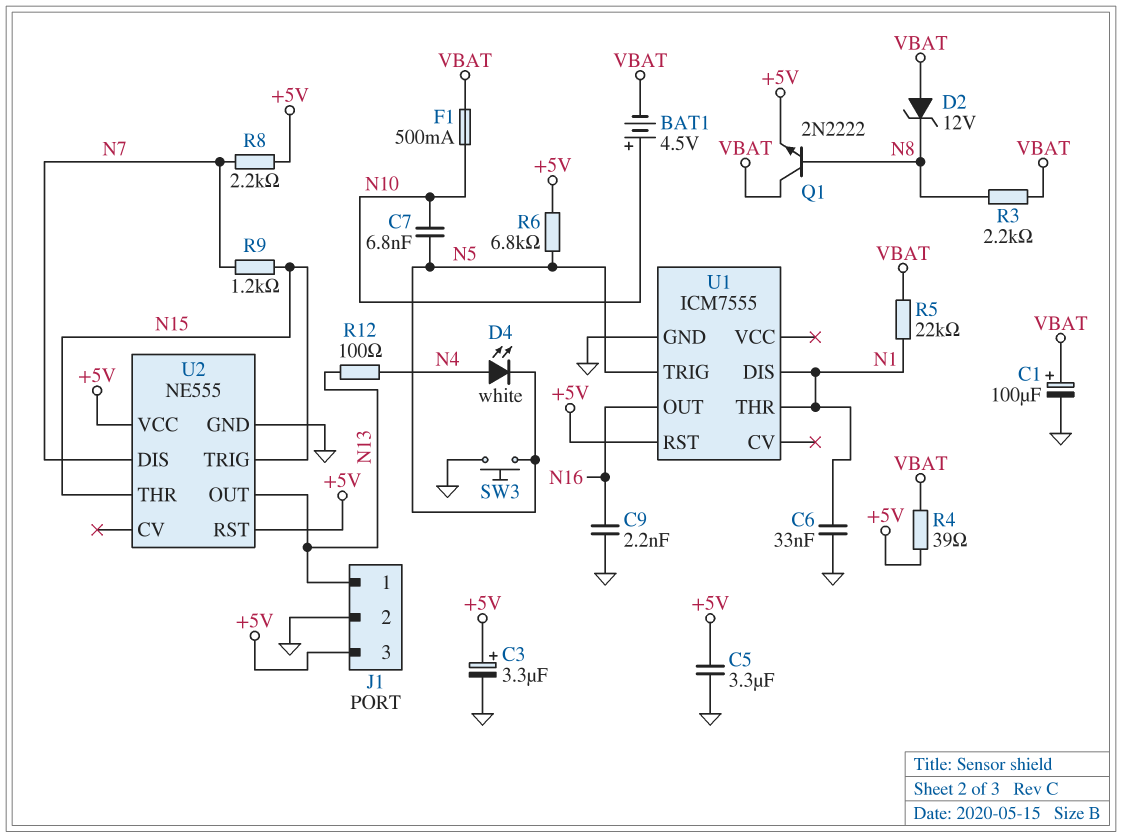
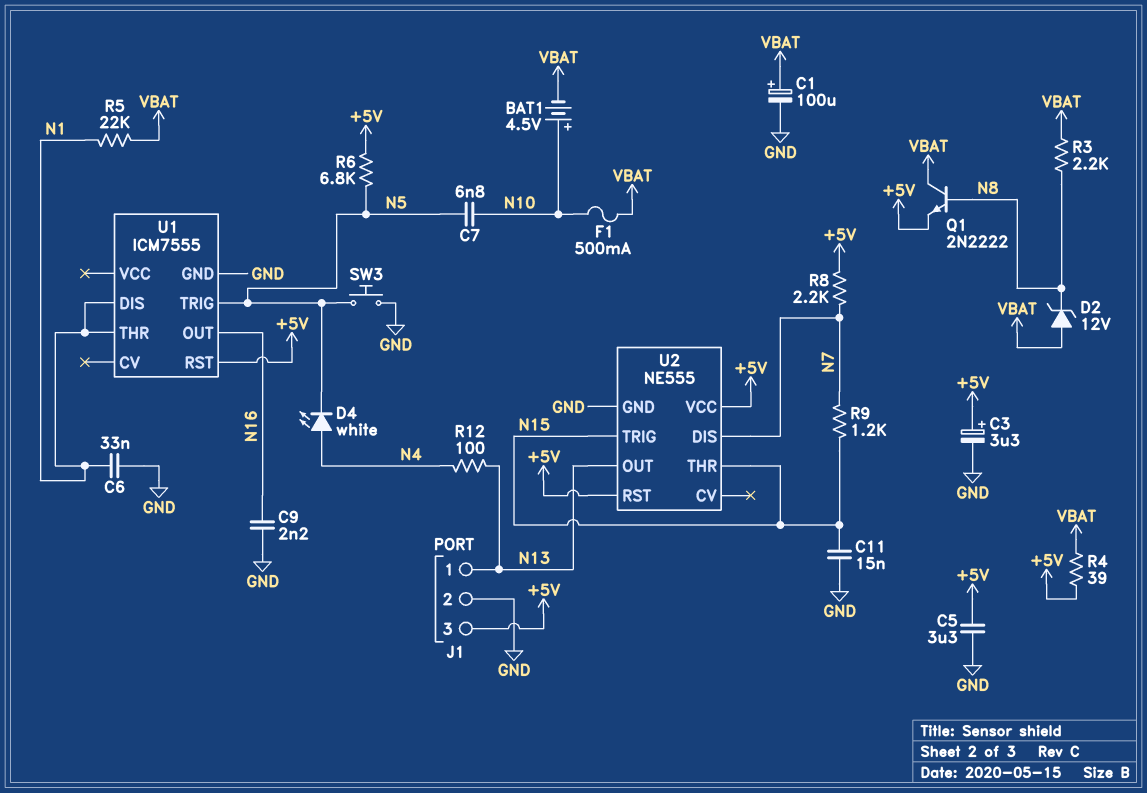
C11: none -> 15nF (GND, N15)

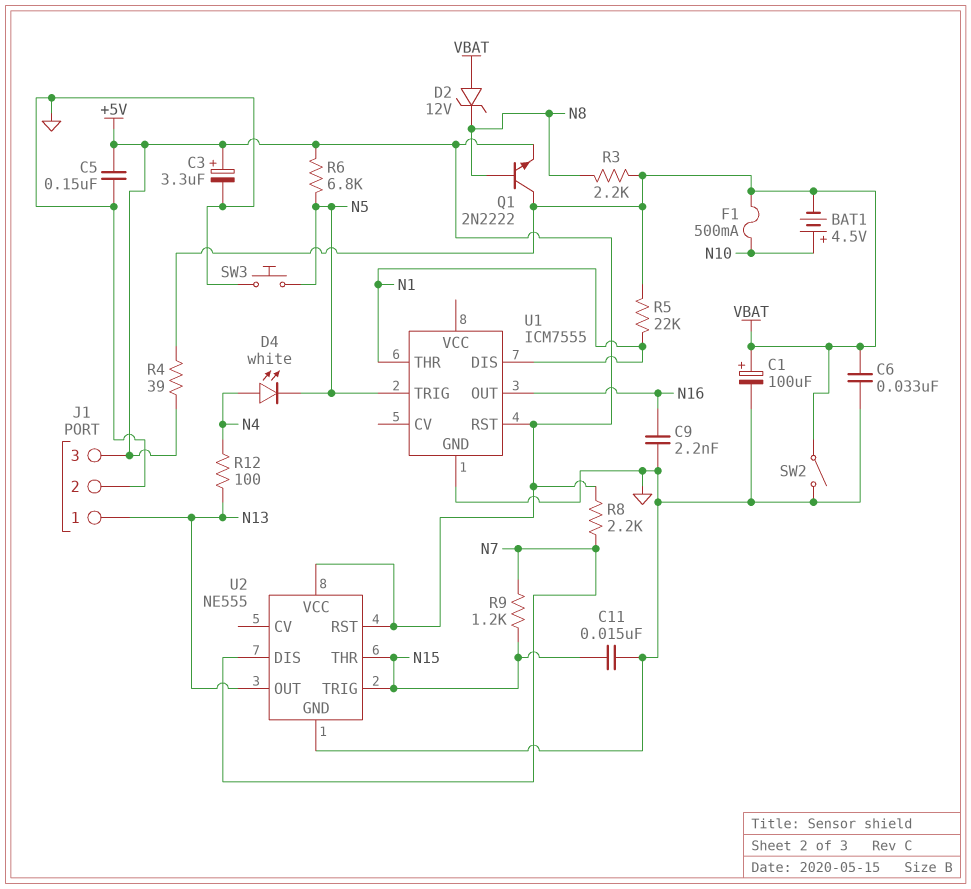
C5: 3.3uF (+5V, GND) -> 150nF (+5V, GND)
C6: 33nF (GND, N1) -> 33nF (GND, VBAT)
C7: 6.8nF (N5, N10) -> none
SW2: none -> switch (GND, VBAT)

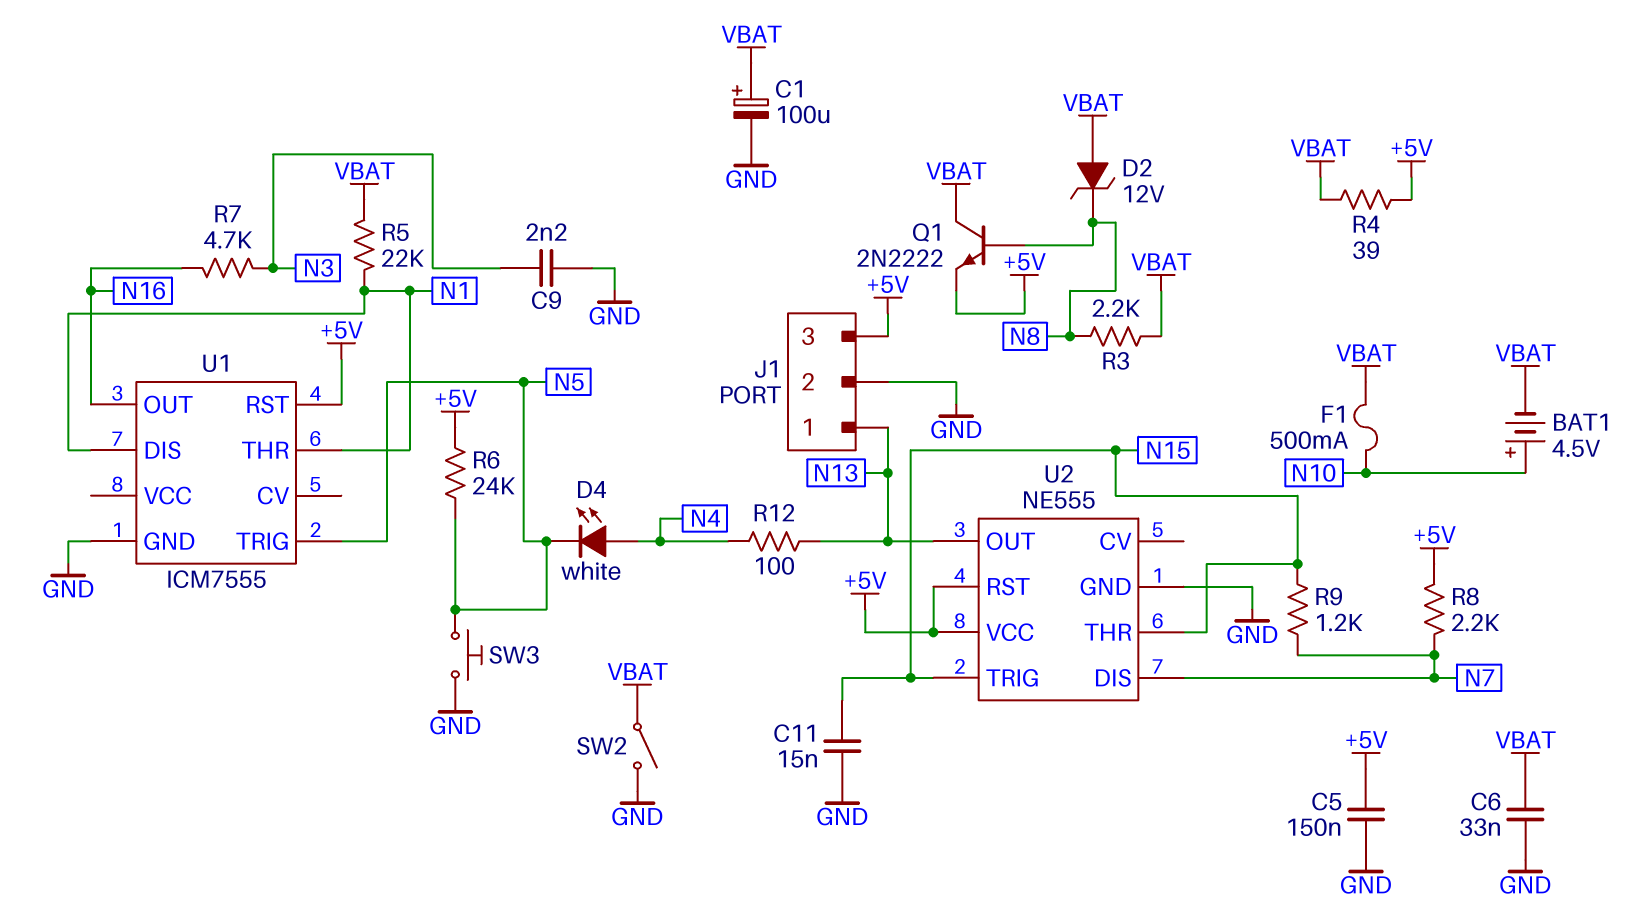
C3: 3.3uF (plus +5V, minus GND) -> none
C9: 2.2nF (GND, N16) -> 2.2nF (GND, N3)
R6: 6.8k (+5V, N5) -> 24k (+5V, N5)
R7: none -> 4.7k (N3, N16)

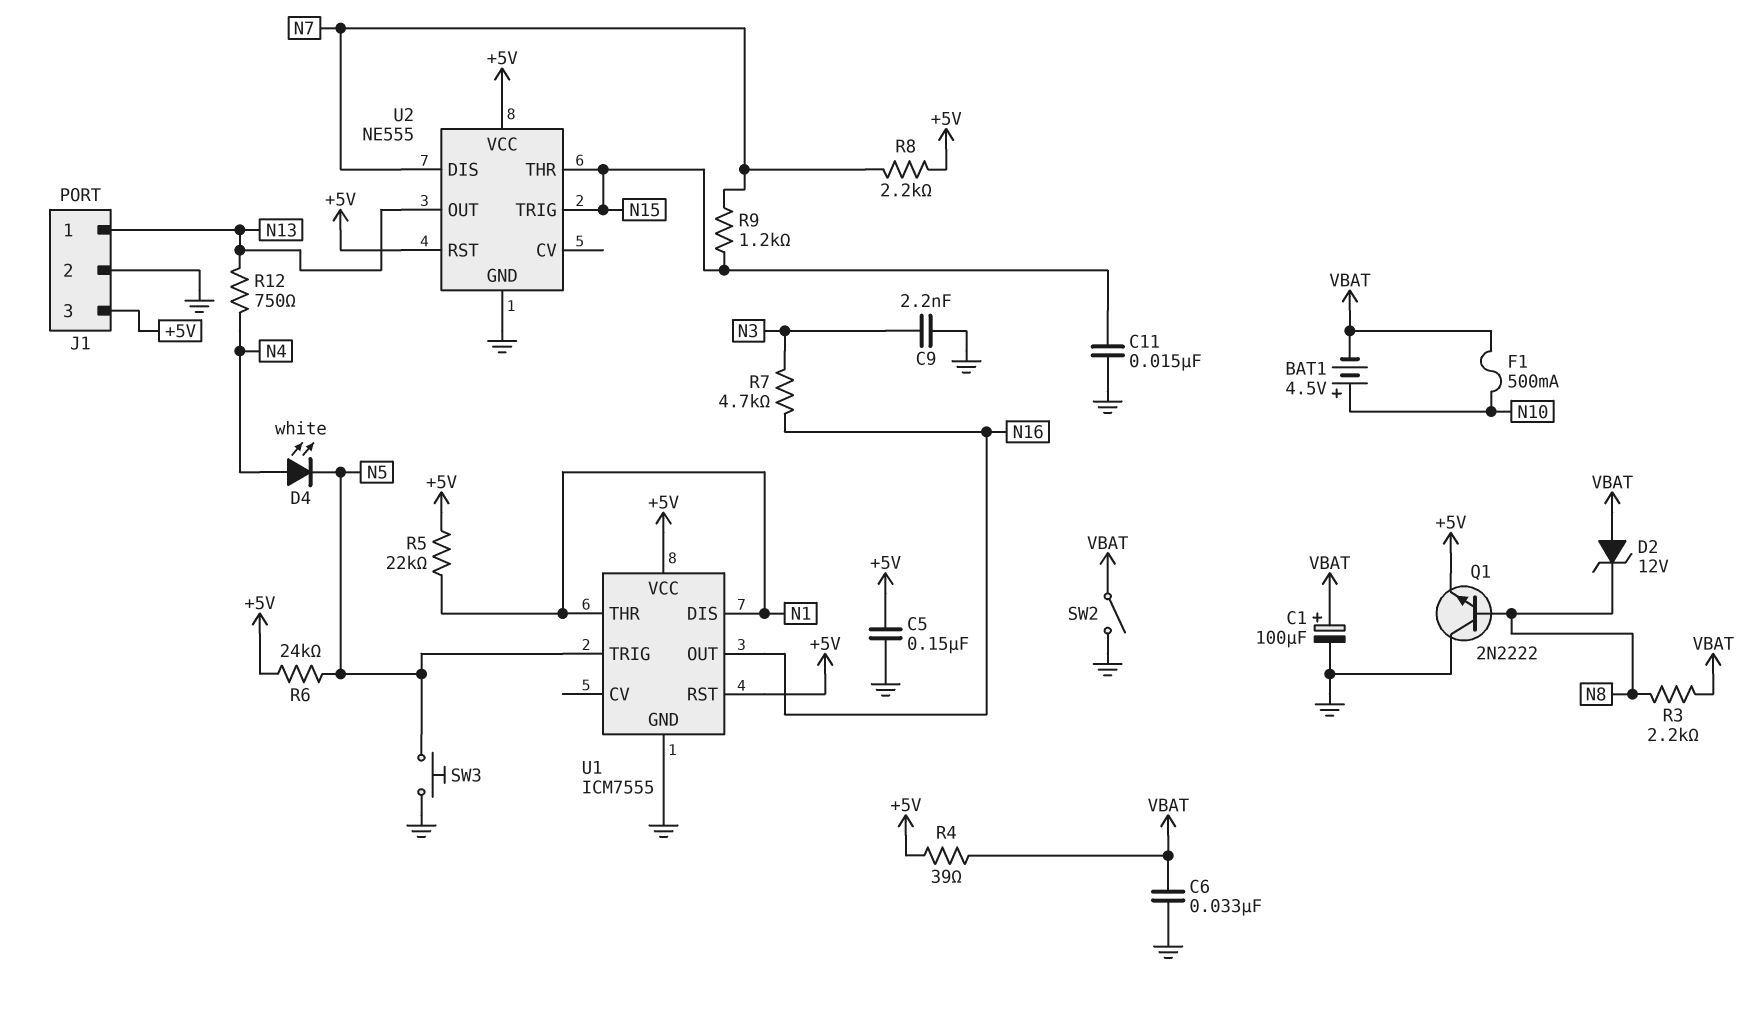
Q1: NPN 2N2222 (B N8, C VBAT, E +5V) -> NPN 2N2222 (B N8, C GND, E +5V)
R5: 22k (N1, VBAT) -> 22k (+5V, N1)
R12: 100 (N4, N13) -> 750 (N4, N13)
U1 pin VCC: none -> +5V

